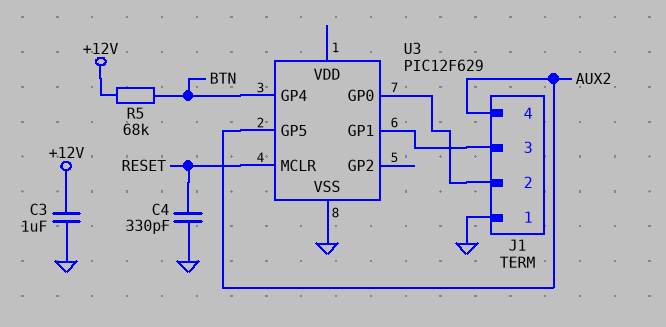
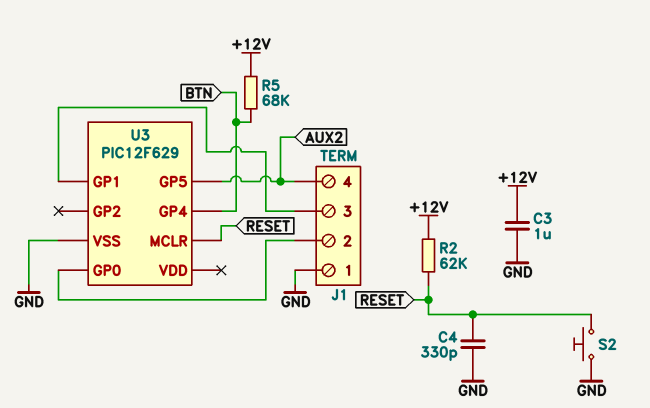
R2: none -> 62k (+12V, RESET)
S2: none -> button (GND, RESET)

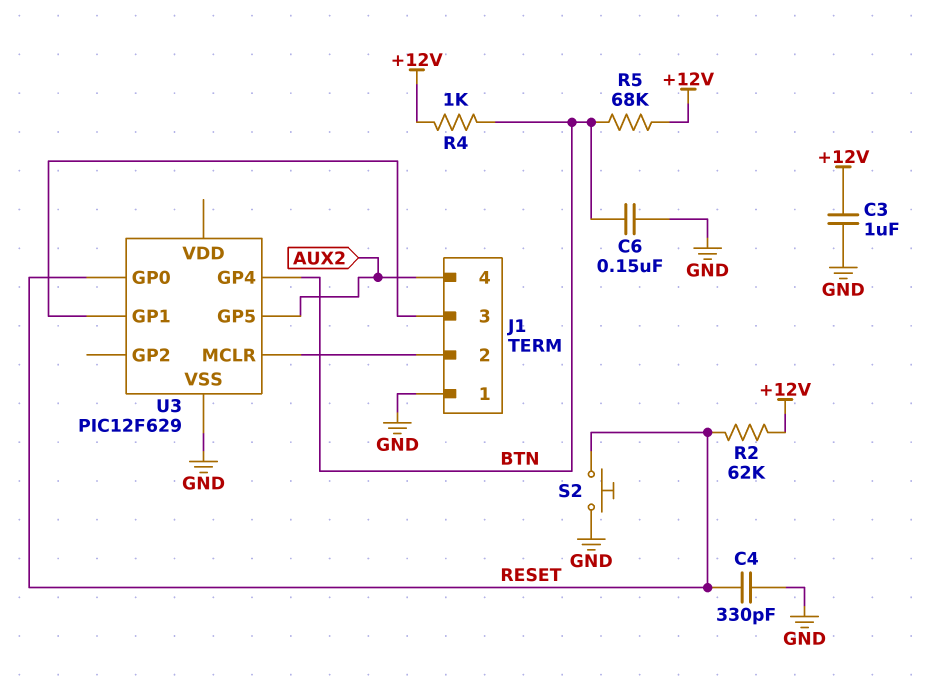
C6: none -> 150nF (BTN, GND)
R4: none -> 1k (+12V, BTN)
U3 pin GP0: J1/2 -> RESET
U3 pin MCLR: RESET -> J1/2

